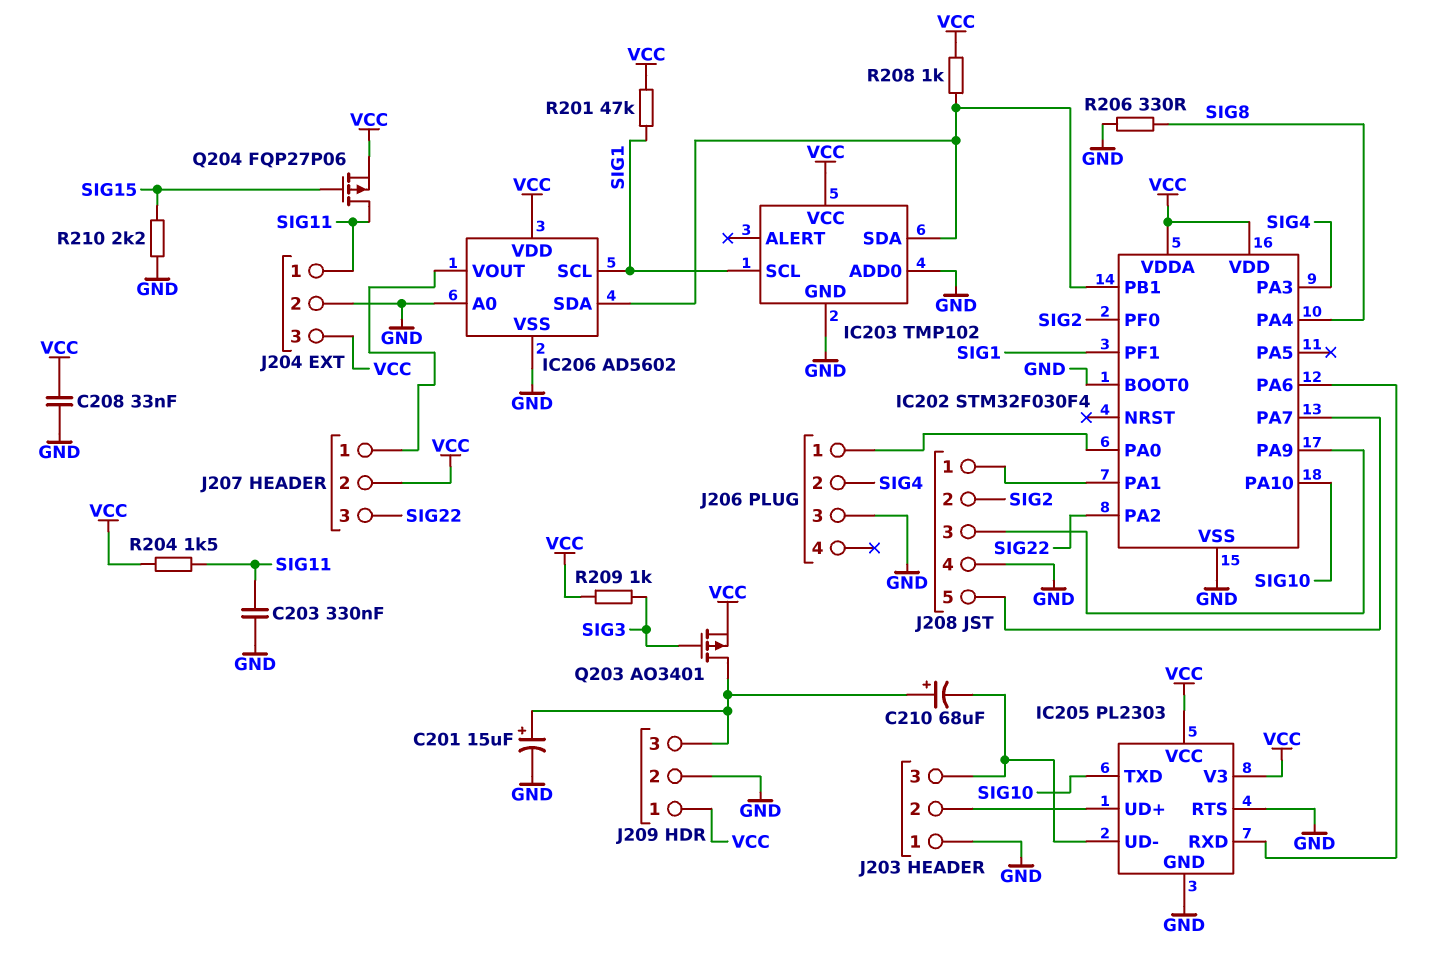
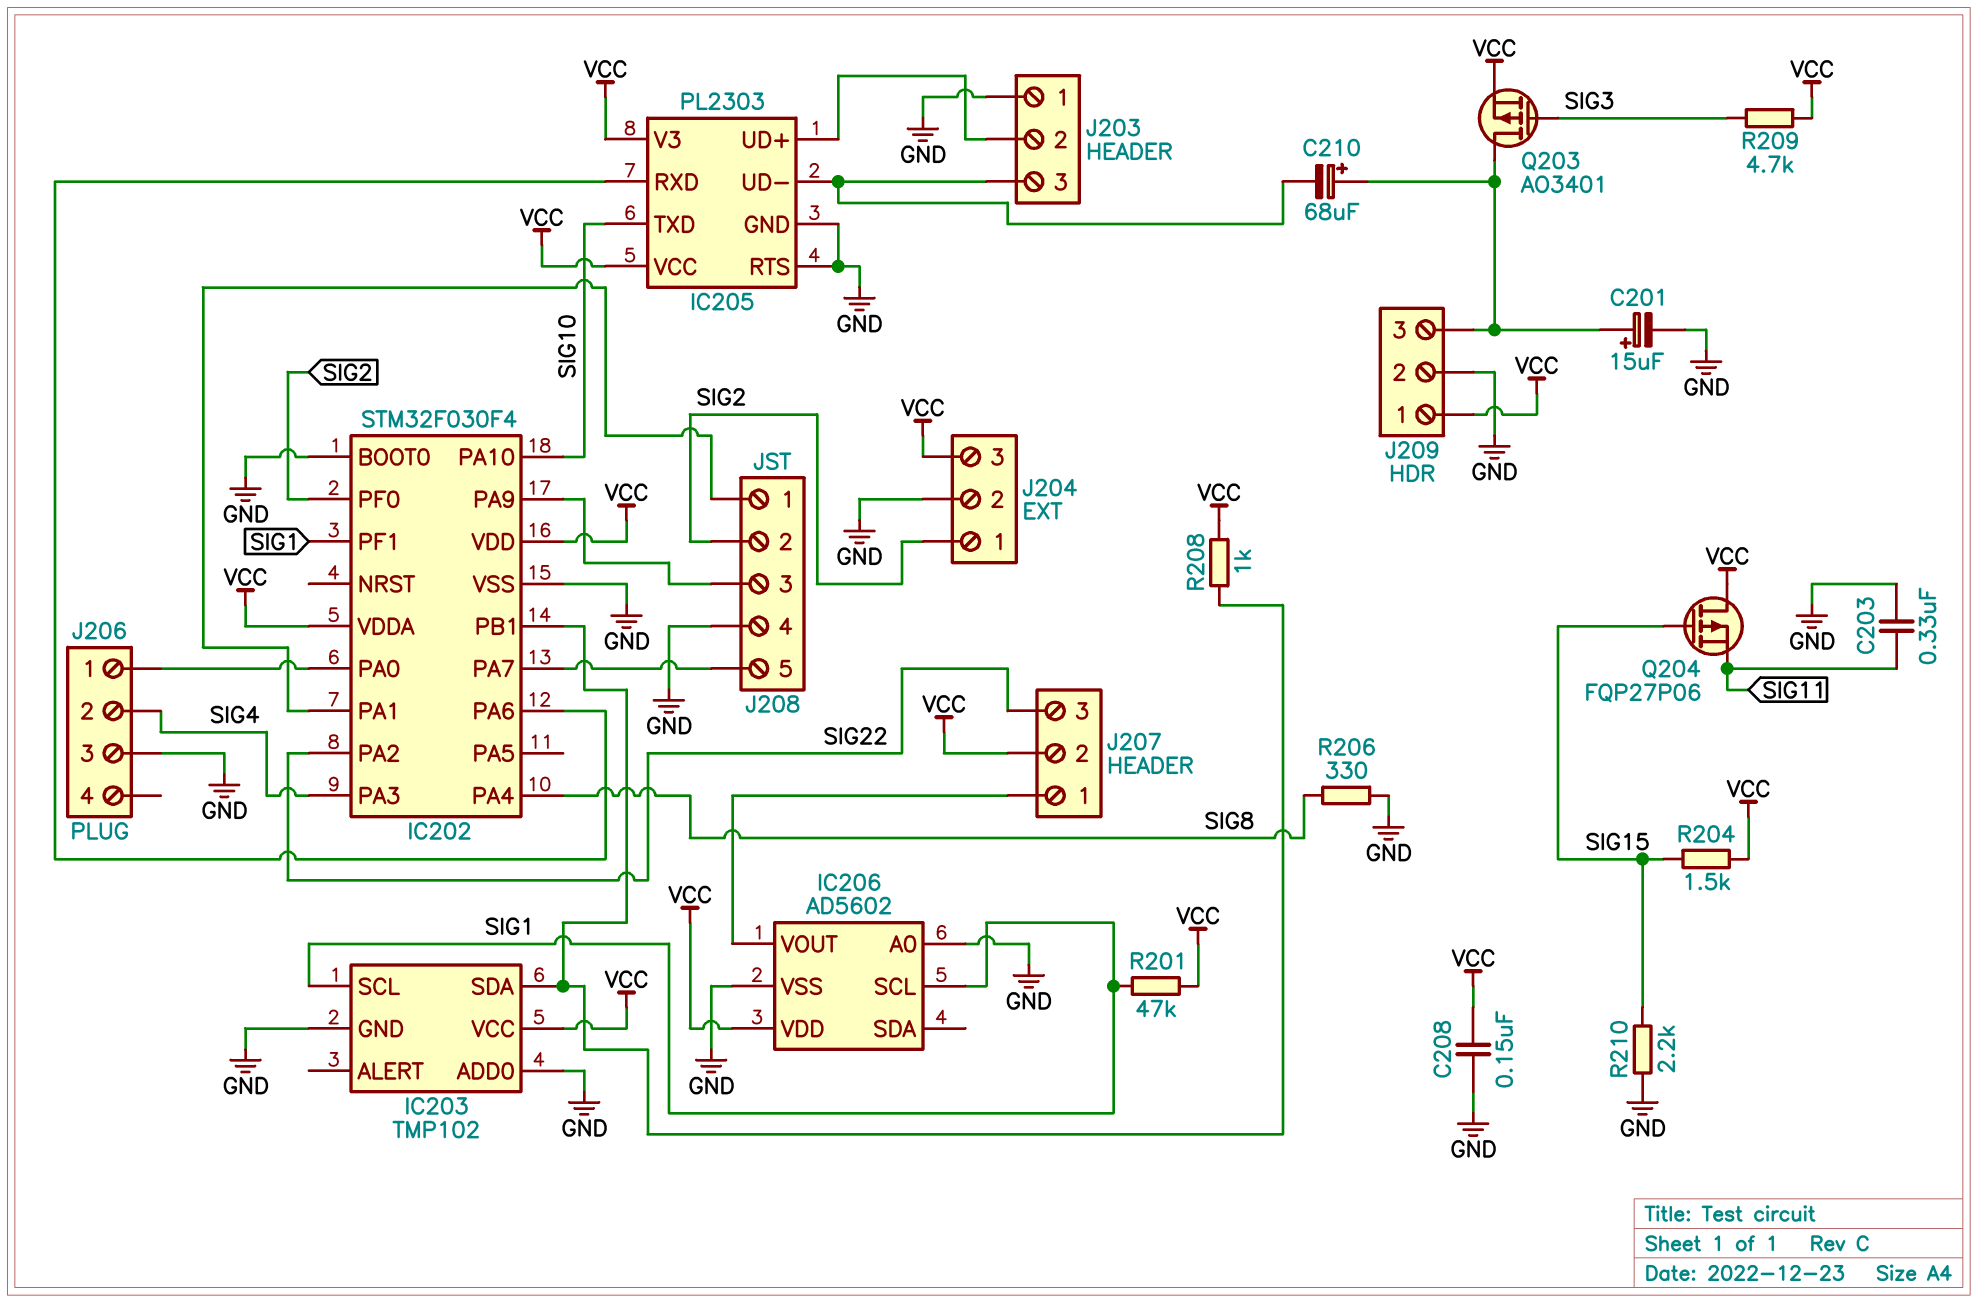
C208: 33nF (GND, VCC) -> 150nF (GND, VCC)
IC206 pin SDA: IC202/PB1 -> none
J204 pin 1: SIG11 -> SIG2
Q204: PMOS FQP27P06 (G SIG15, D SIG11, S VCC) -> PMOS FQP27P06 (G SIG15, D VCC, S SIG11)
R204: 1.5k (SIG11, VCC) -> 1.5k (SIG15, VCC)
R209: 1k (SIG3, VCC) -> 4.7k (SIG3, VCC)

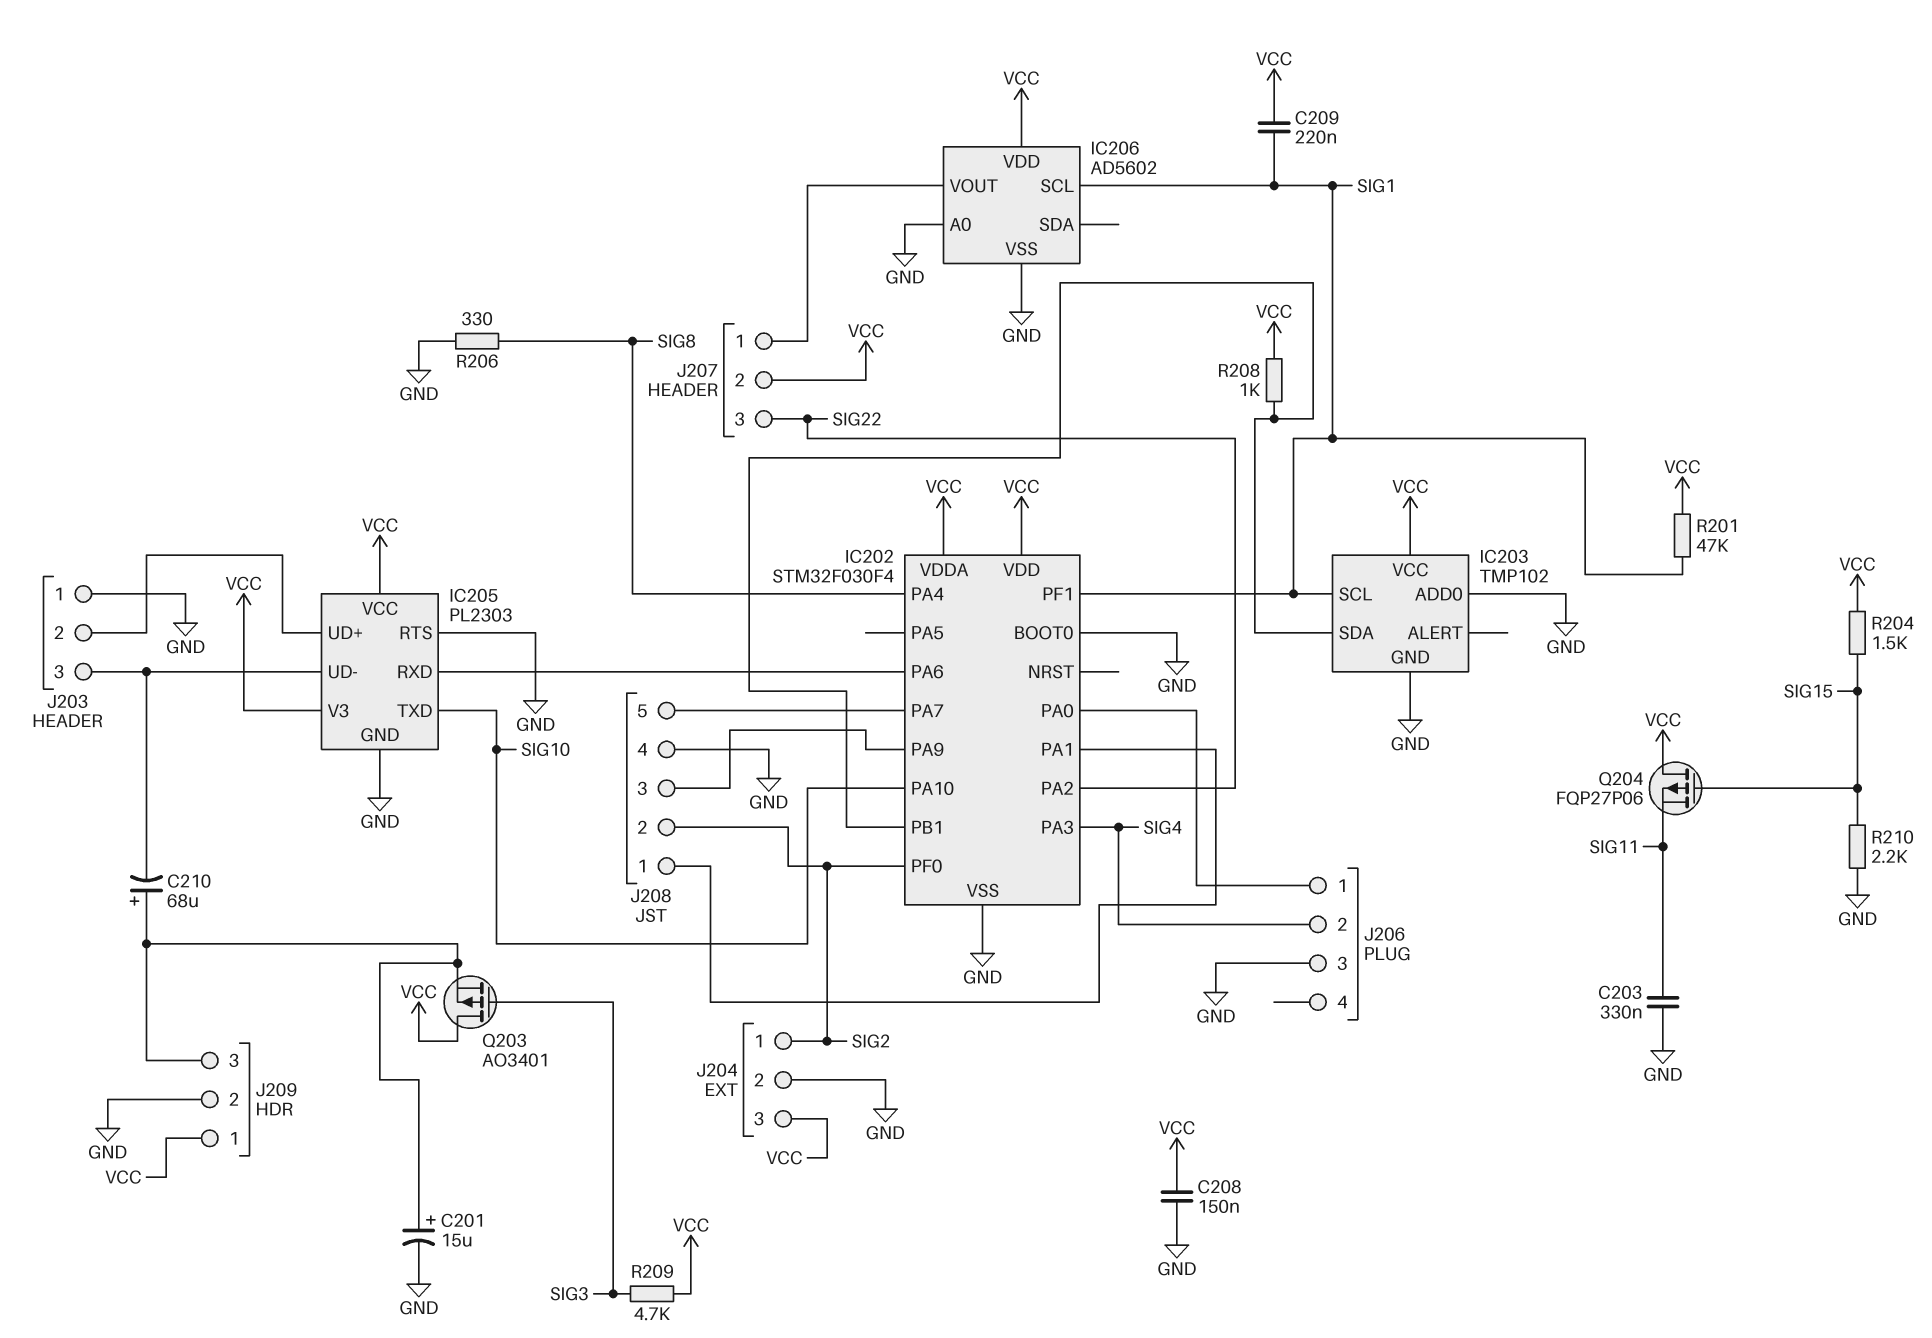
C209: none -> 220nF (SIG1, VCC)
Q203: PMOS AO3401 (G SIG3, D J209/3, S VCC) -> PMOS AO3401 (G SIG3, D VCC, S J209/3)

